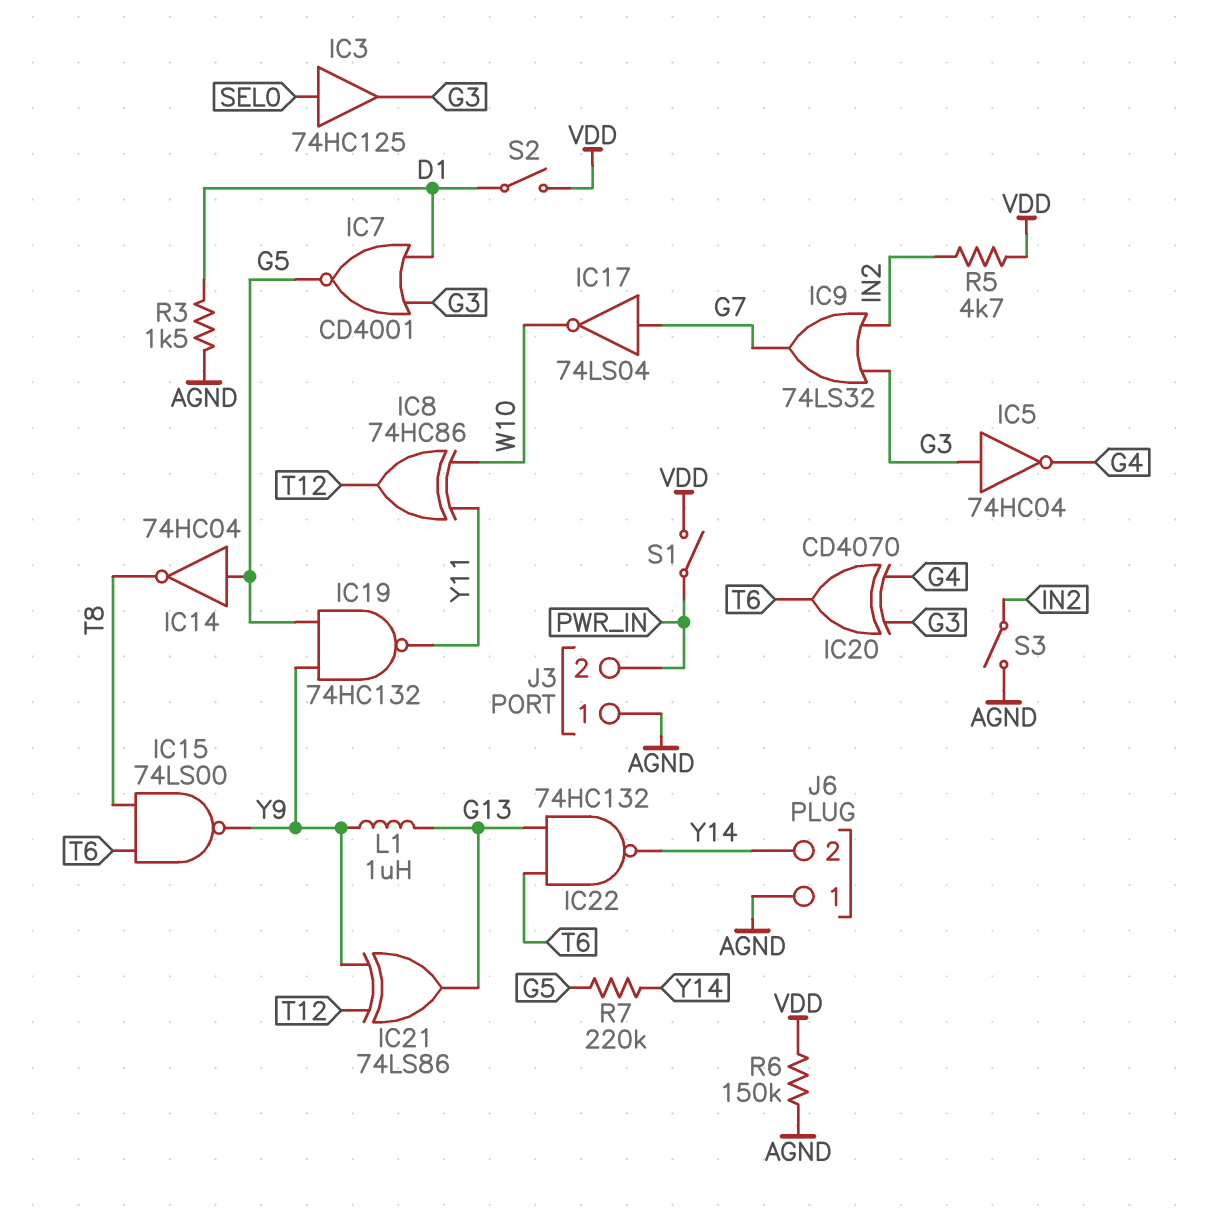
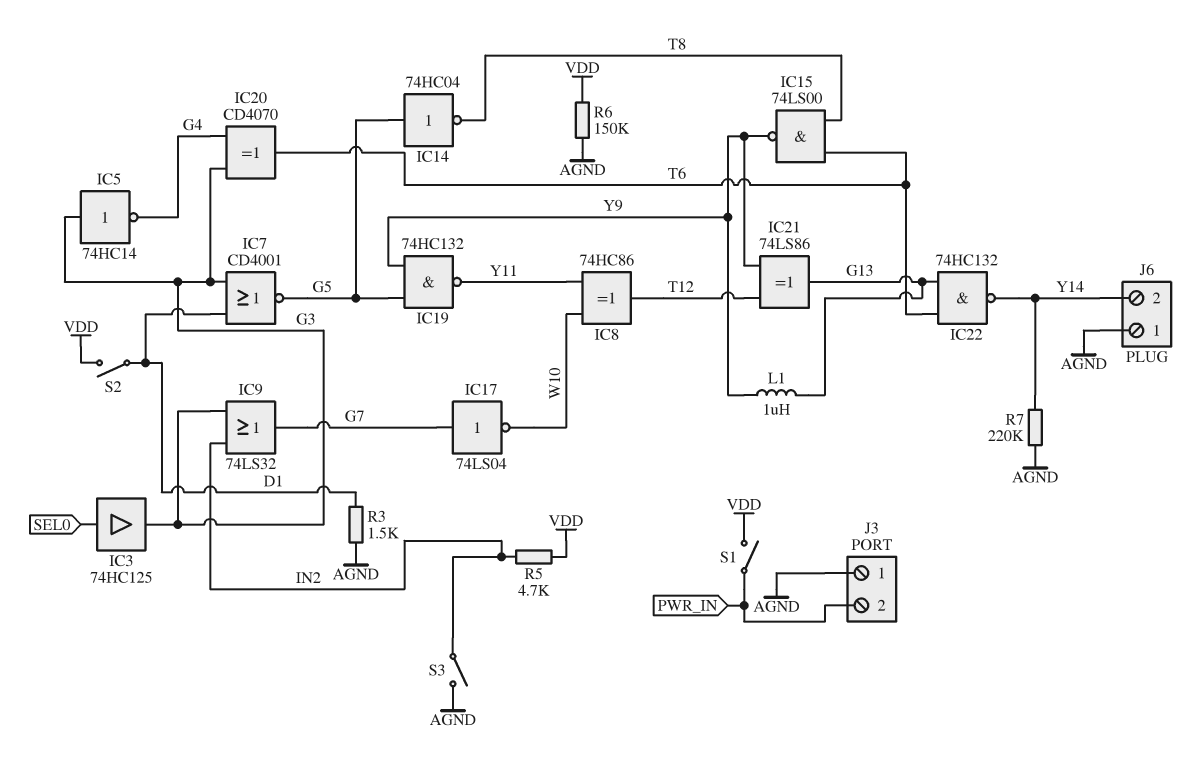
IC5: NOT 74HC04 (in G3, out G4) -> NOT 74HC14 (in G3, out G4)
R7: 220k (G5, Y14) -> 220k (AGND, Y14)

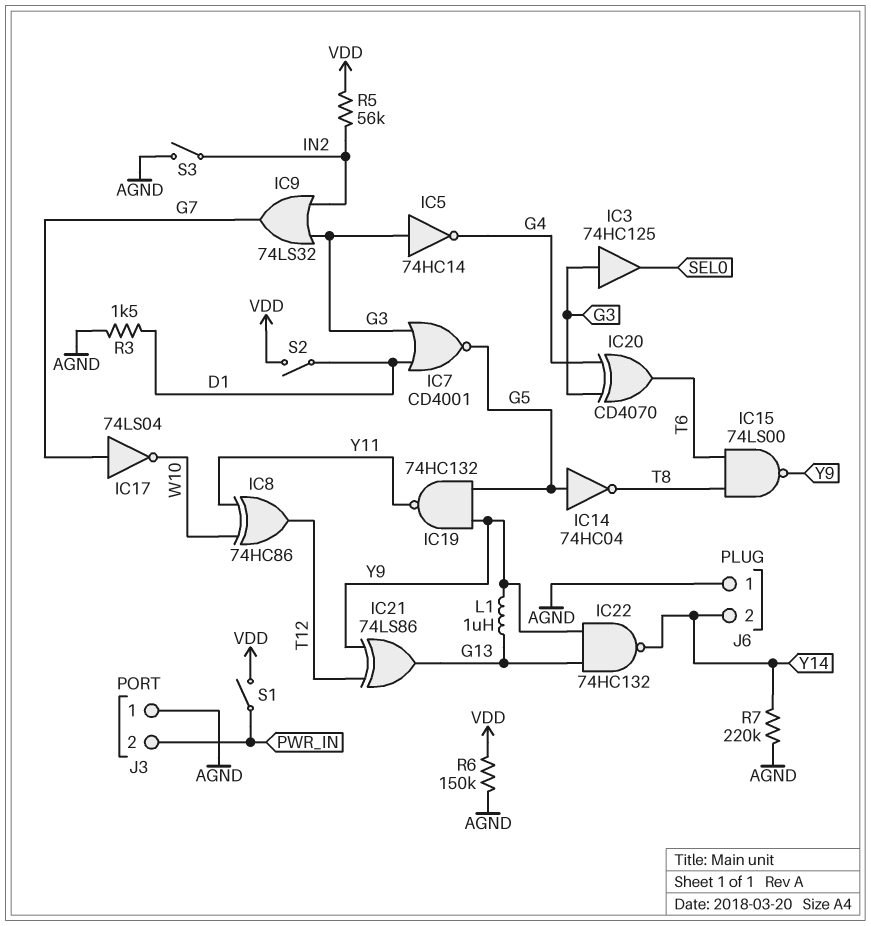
IC3: buffer 74HC125 (in SEL0, out G3) -> buffer 74HC125 (in G3, out SEL0)
IC22: NAND 74HC132 (in G13, in T6, out Y14) -> NAND 74HC132 (in G13, in Y9, out Y14)
R5: 4.7k (IN2, VDD) -> 56k (IN2, VDD)

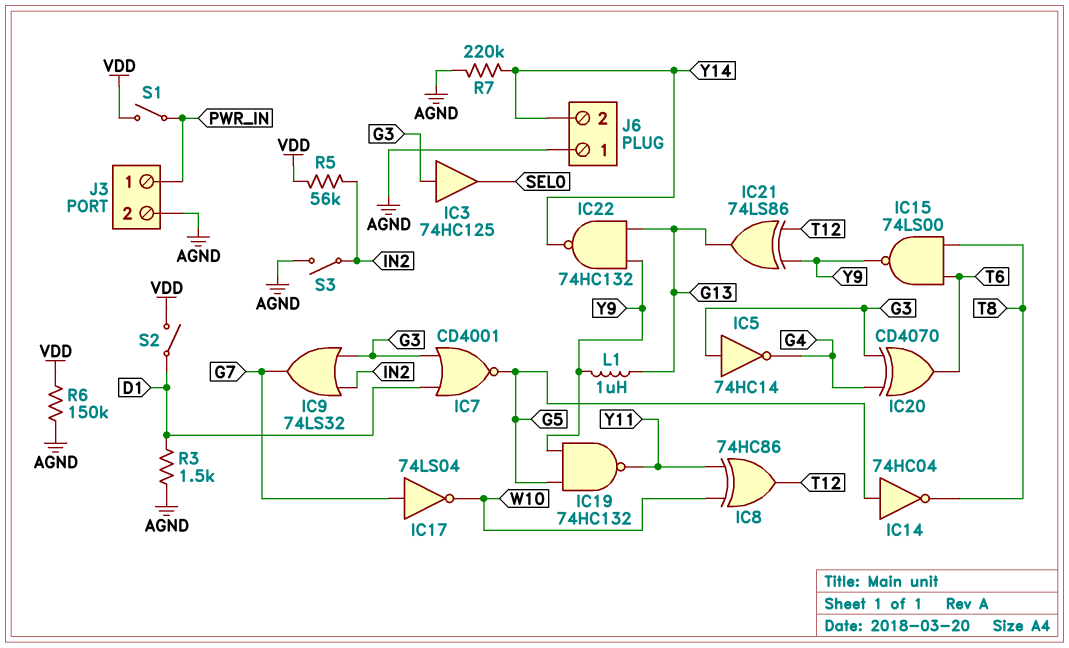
J3 pin 1: AGND -> PWR_IN
J3 pin 2: PWR_IN -> AGND

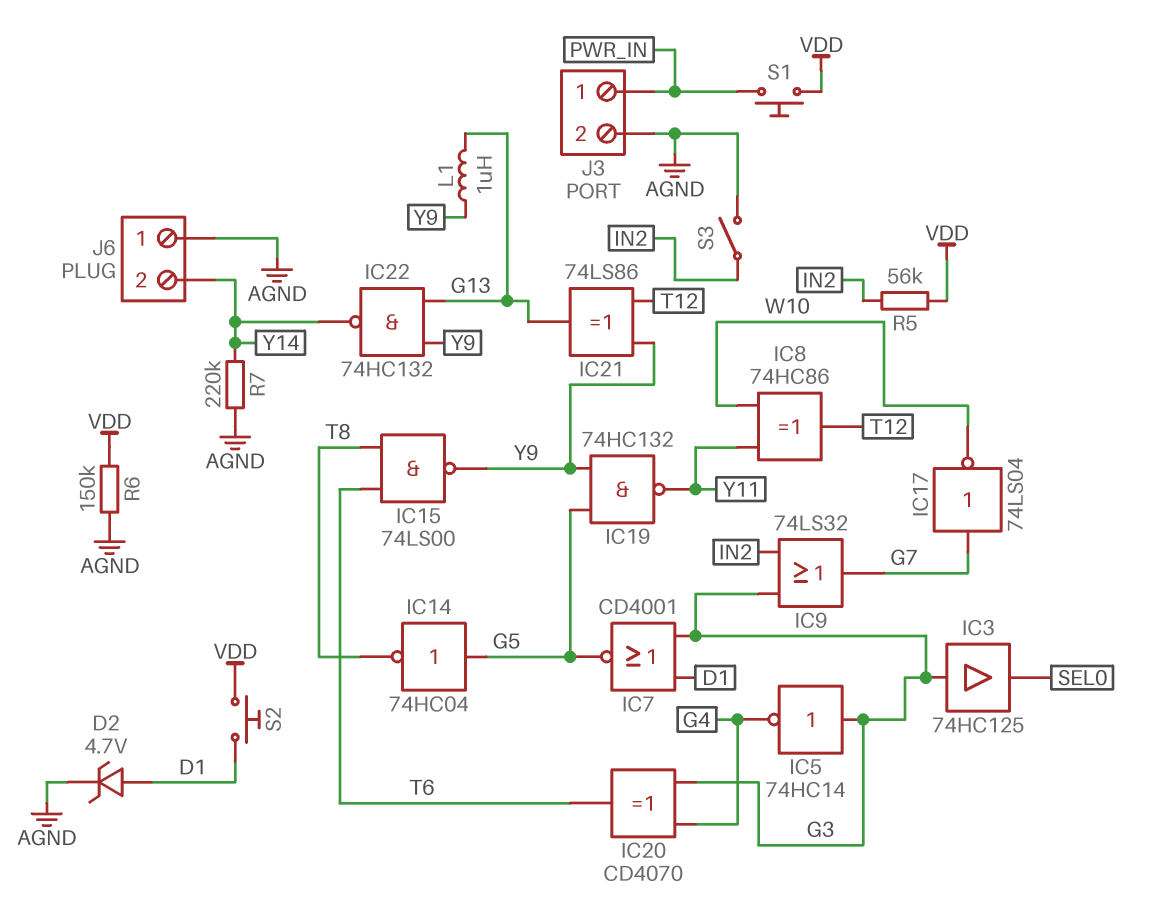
D2: none -> zener 4.7V (A D1, K AGND)
R3: 1.5k (AGND, D1) -> none
S1: switch (PWR_IN, VDD) -> button (PWR_IN, VDD)
S2: switch (D1, VDD) -> button (D1, VDD)

